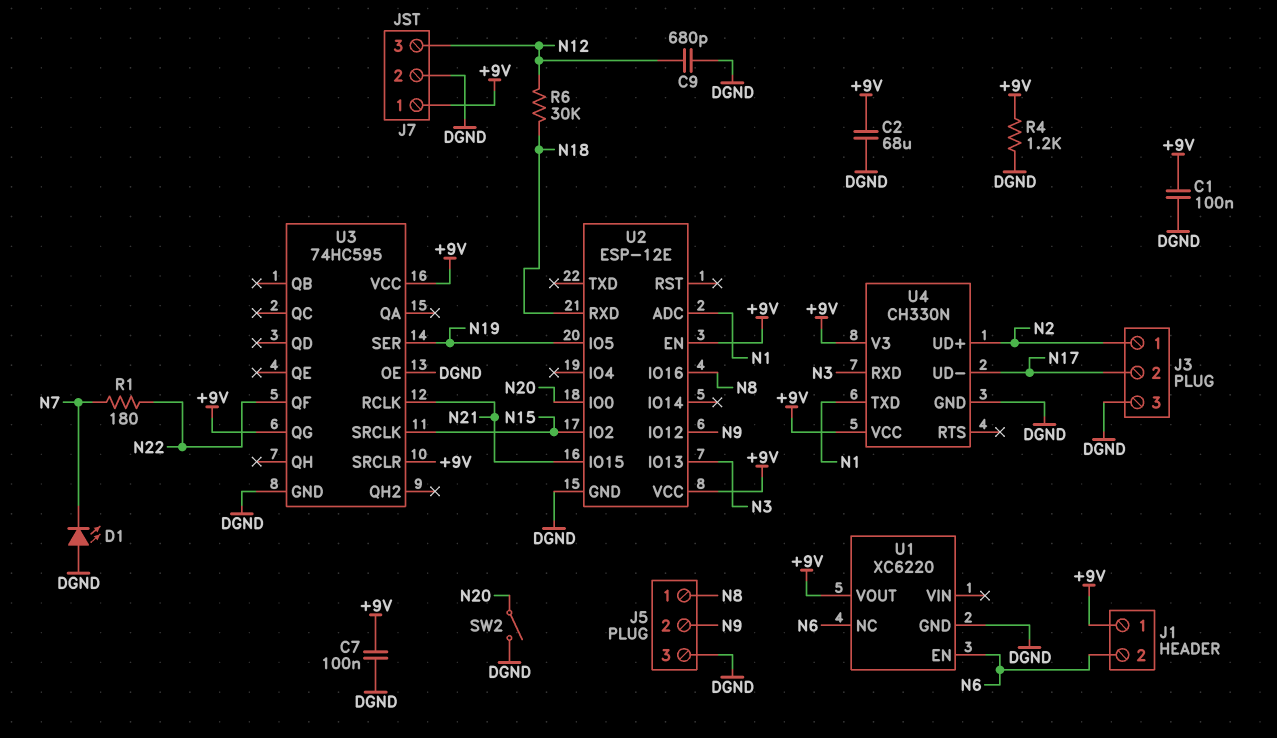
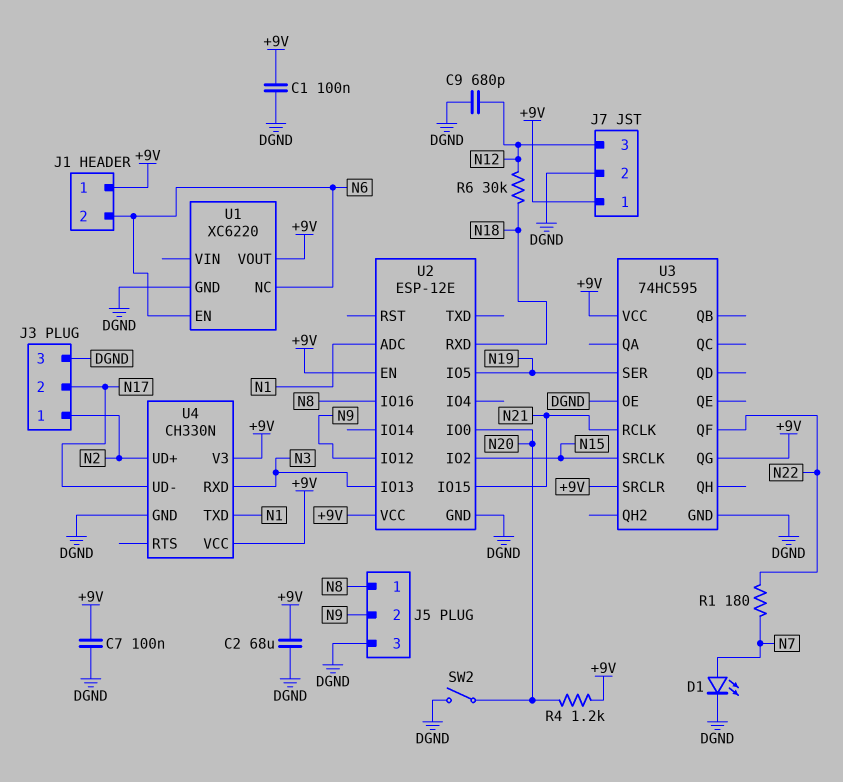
D1: LED (A DGND, K N7) -> LED (A N7, K DGND)
R4: 1.2k (+9V, DGND) -> 1.2k (+9V, N20)

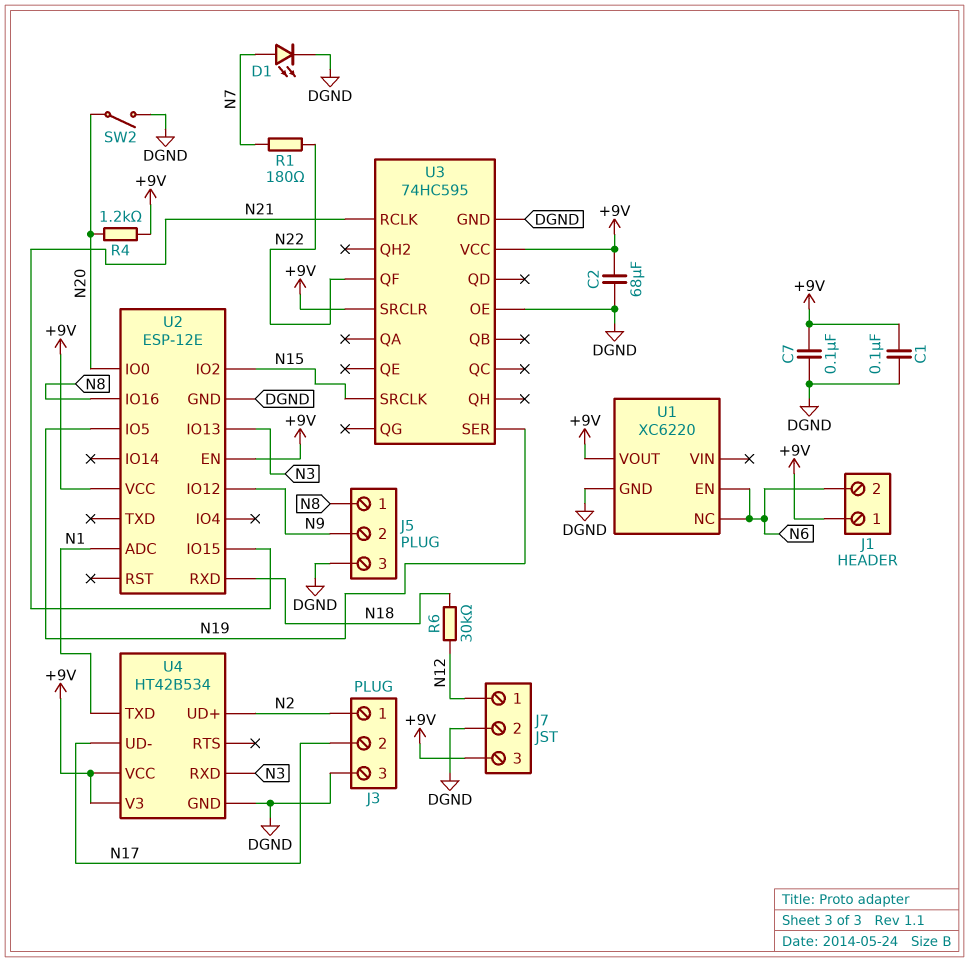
C9: 680pF (DGND, N12) -> none
J7 pin 1: +9V -> N12
J7 pin 3: N12 -> +9V
U3 pin QG: +9V -> none
U4: CH330N -> HT42B534

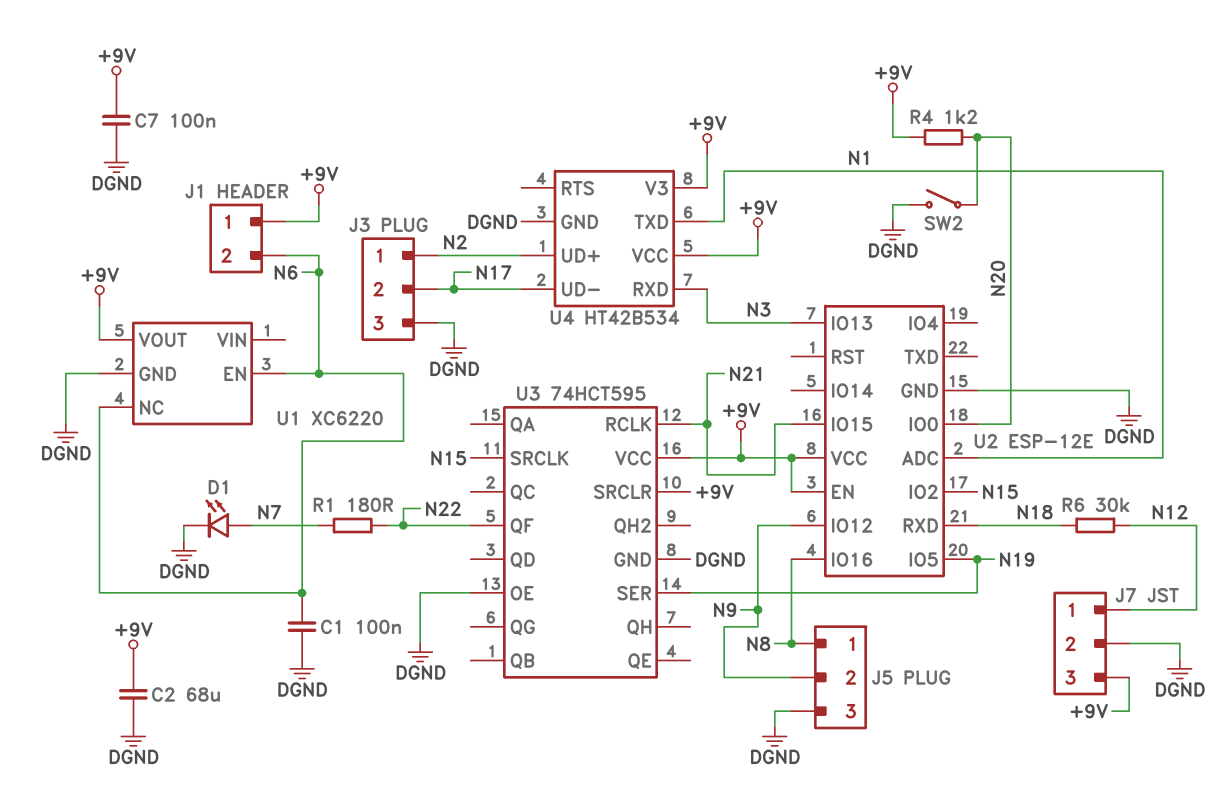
C1: 100nF (+9V, DGND) -> 100nF (DGND, N6)
U3: 74HC595 -> 74HCT595

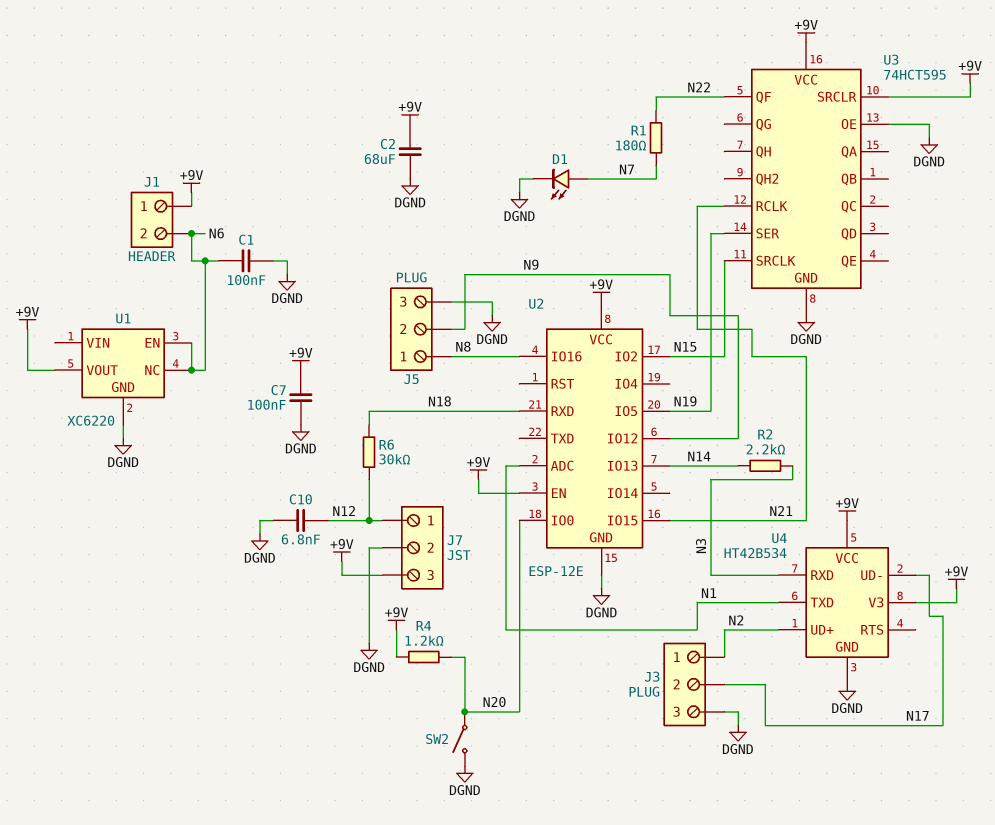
C10: none -> 6.8nF (DGND, N12)
R2: none -> 2.2k (N3, N14)
U2 pin IO13: N3 -> N14

